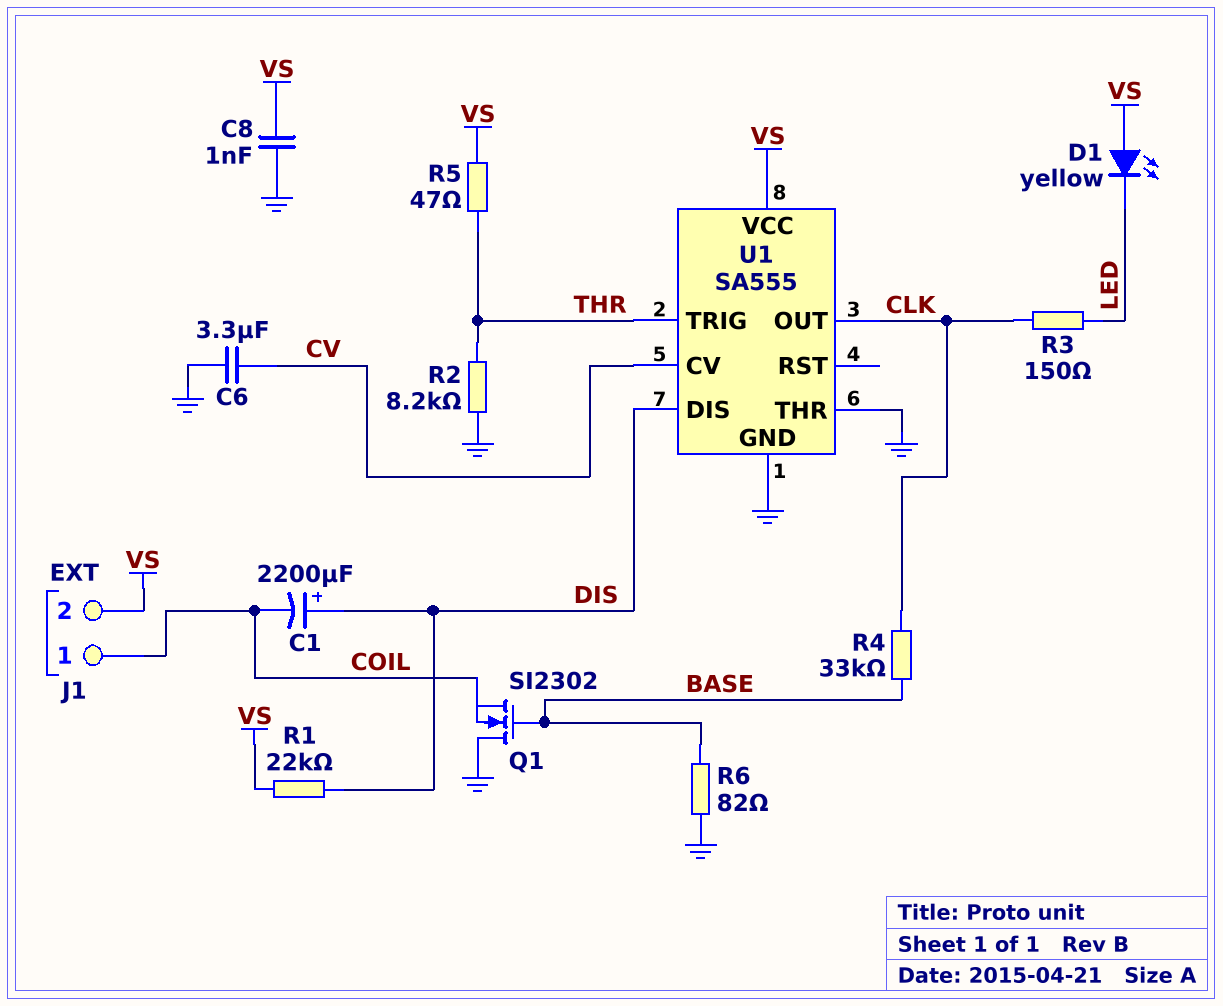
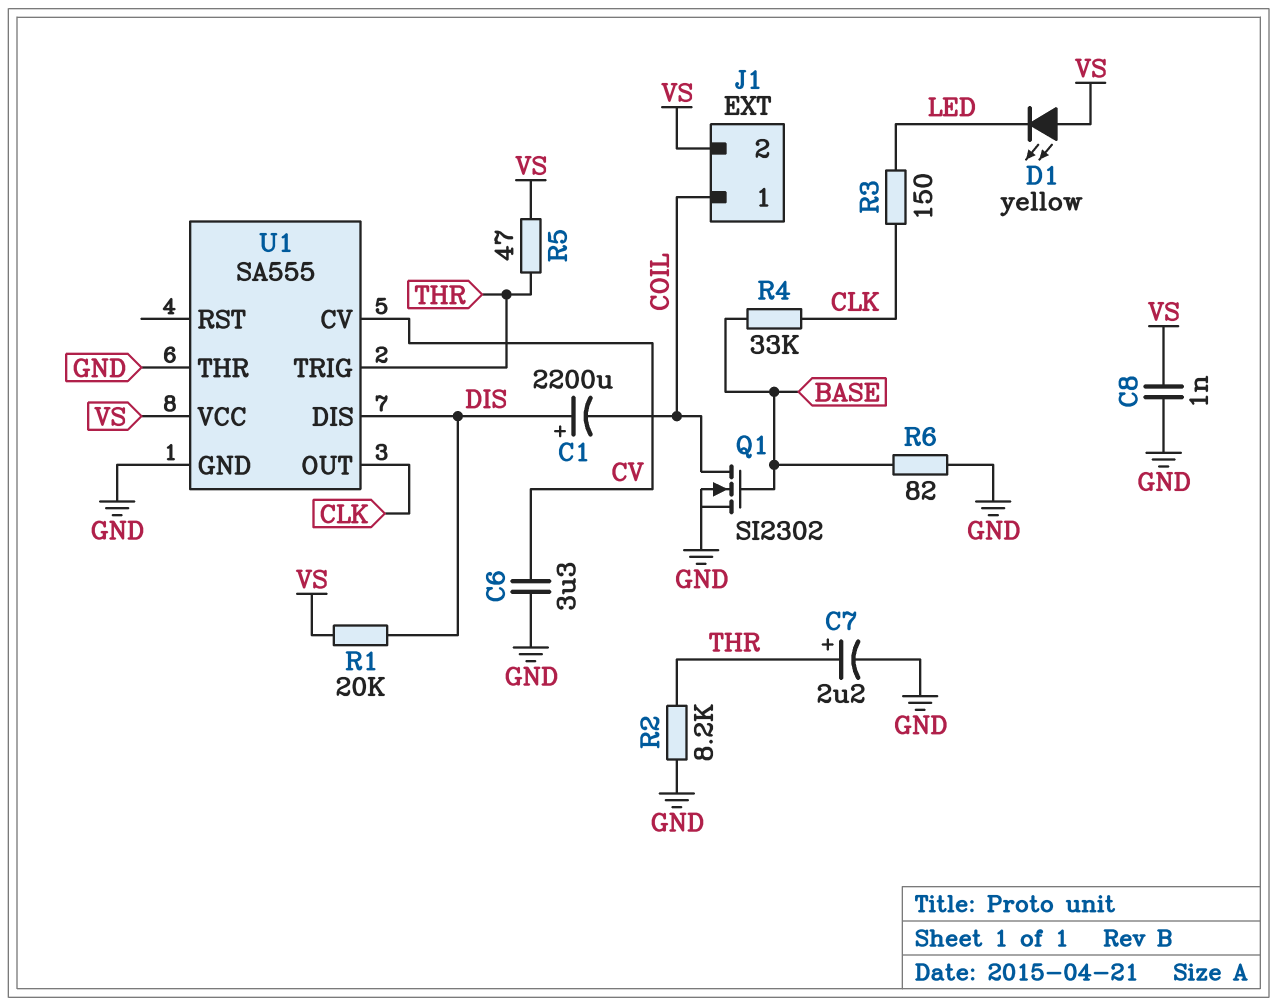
C7: none -> 2.2uF (plus THR, minus GND)
Q1: NMOS SI2302 (G BASE, D GND, S COIL) -> NMOS SI2302 (G BASE, D COIL, S GND)
R1: 22k (DIS, VS) -> 20k (DIS, VS)

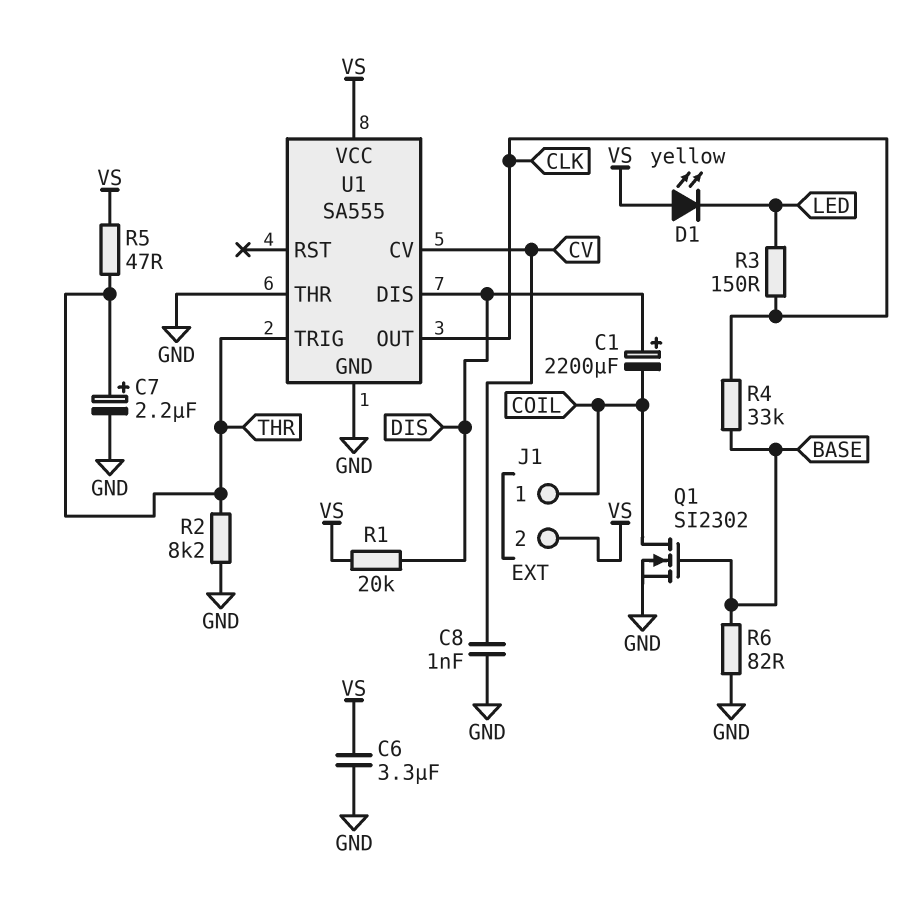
C6: 3.3uF (CV, GND) -> 3.3uF (GND, VS)
C8: 1nF (GND, VS) -> 1nF (CV, GND)

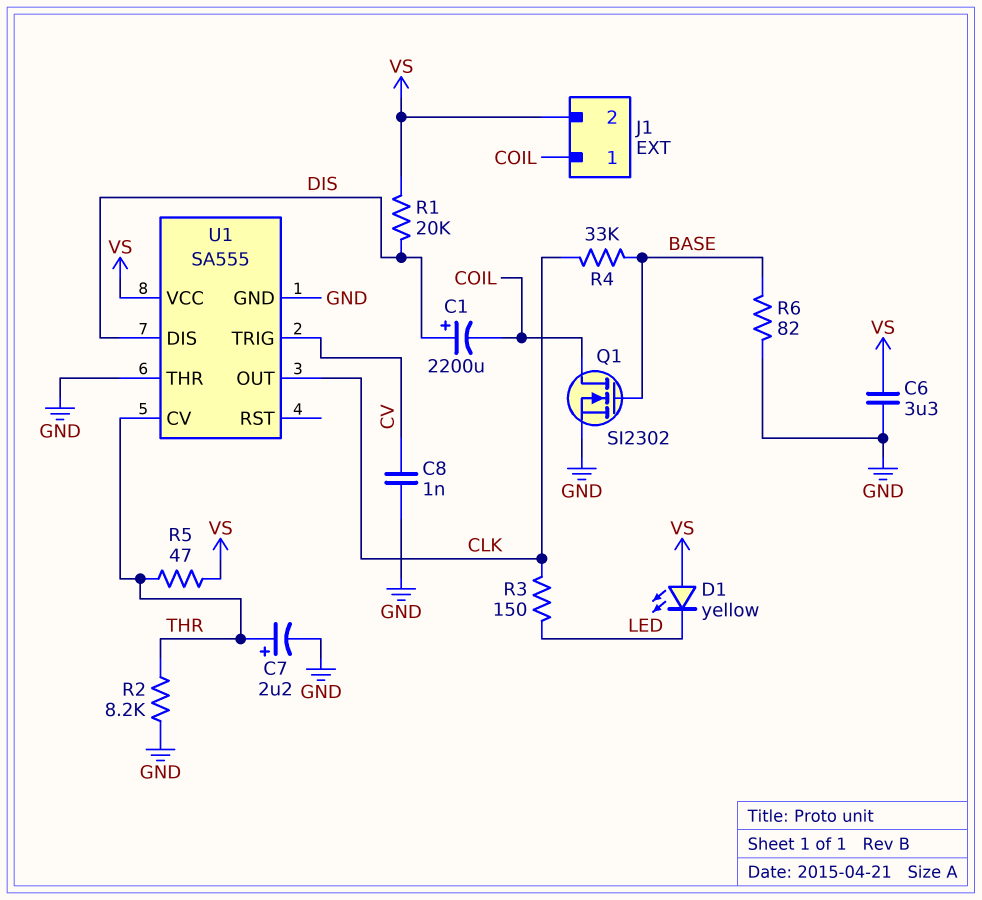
U1 pin CV: CV -> THR
U1 pin TRIG: THR -> CV

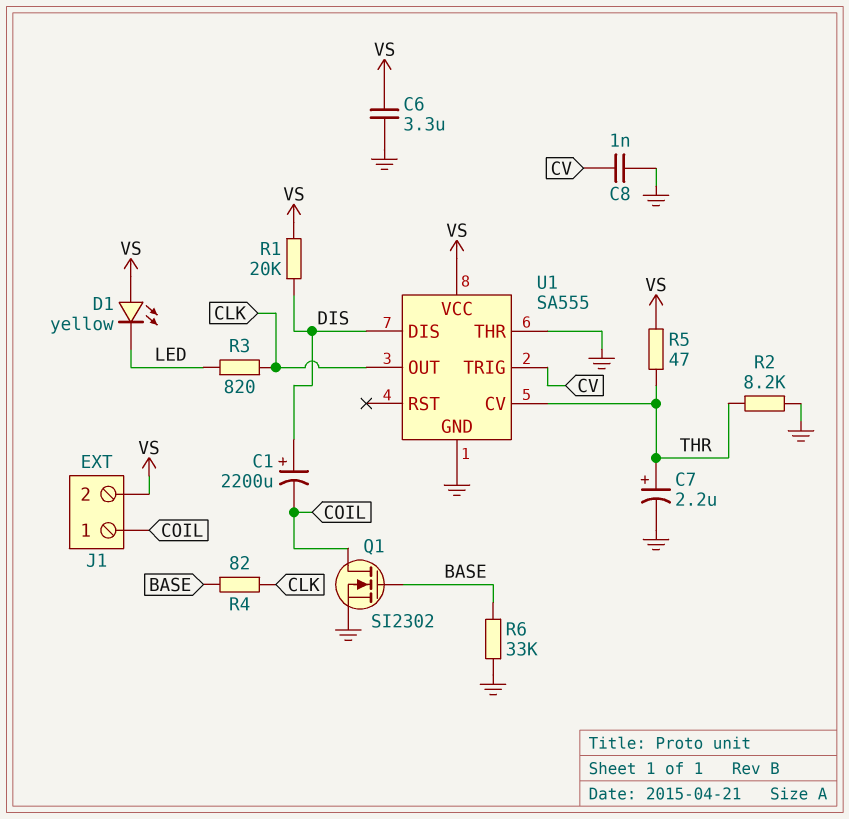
R3: 150 (CLK, LED) -> 820 (CLK, LED)
R4: 33k (BASE, CLK) -> 82 (BASE, CLK)
R6: 82 (BASE, GND) -> 33k (BASE, GND)

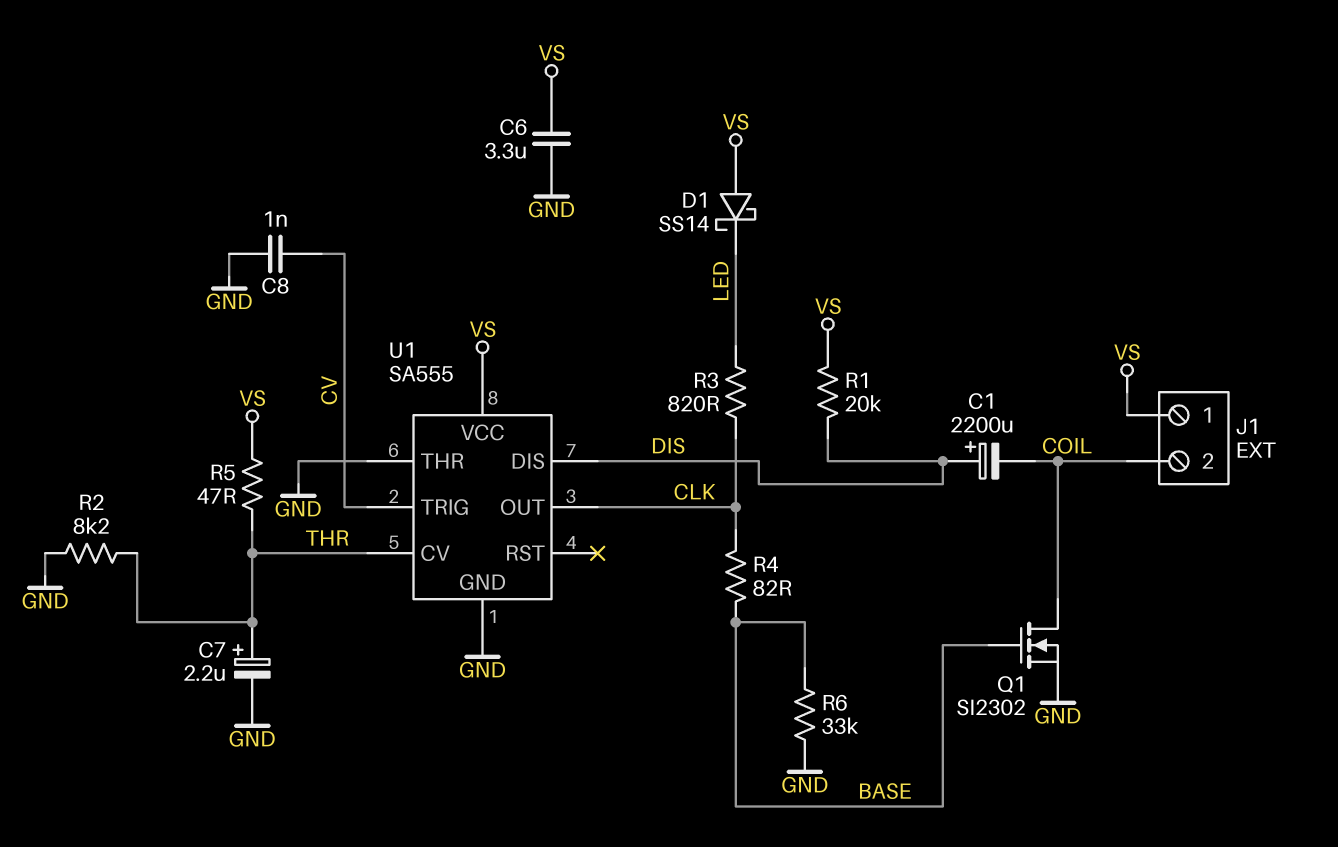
D1: LED yellow (A VS, K LED) -> schottky SS14 (A VS, K LED)
J1 pin 1: COIL -> VS
J1 pin 2: VS -> COIL

